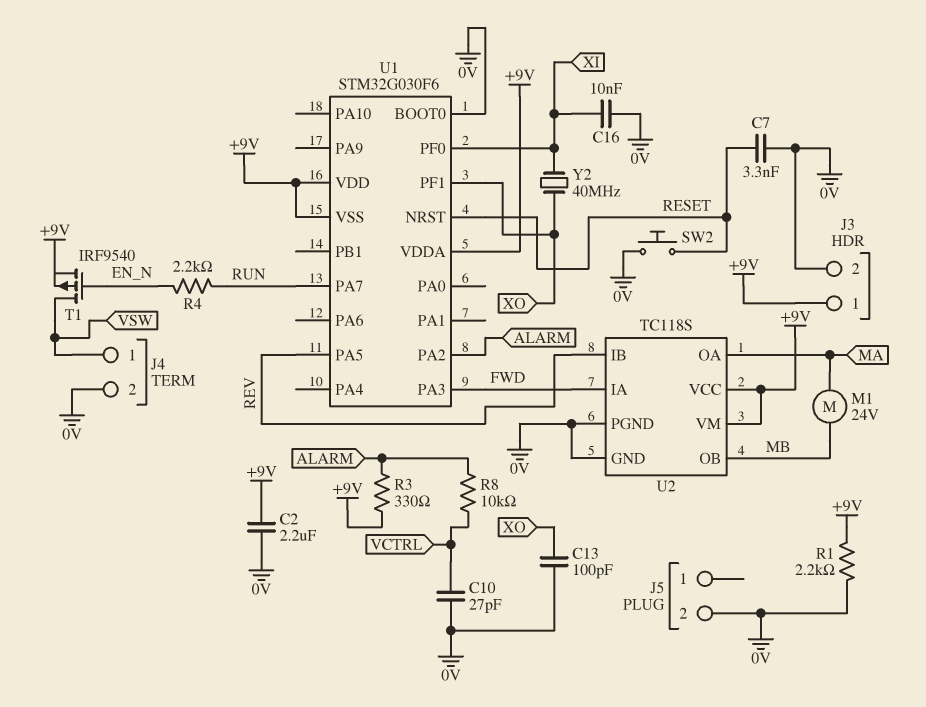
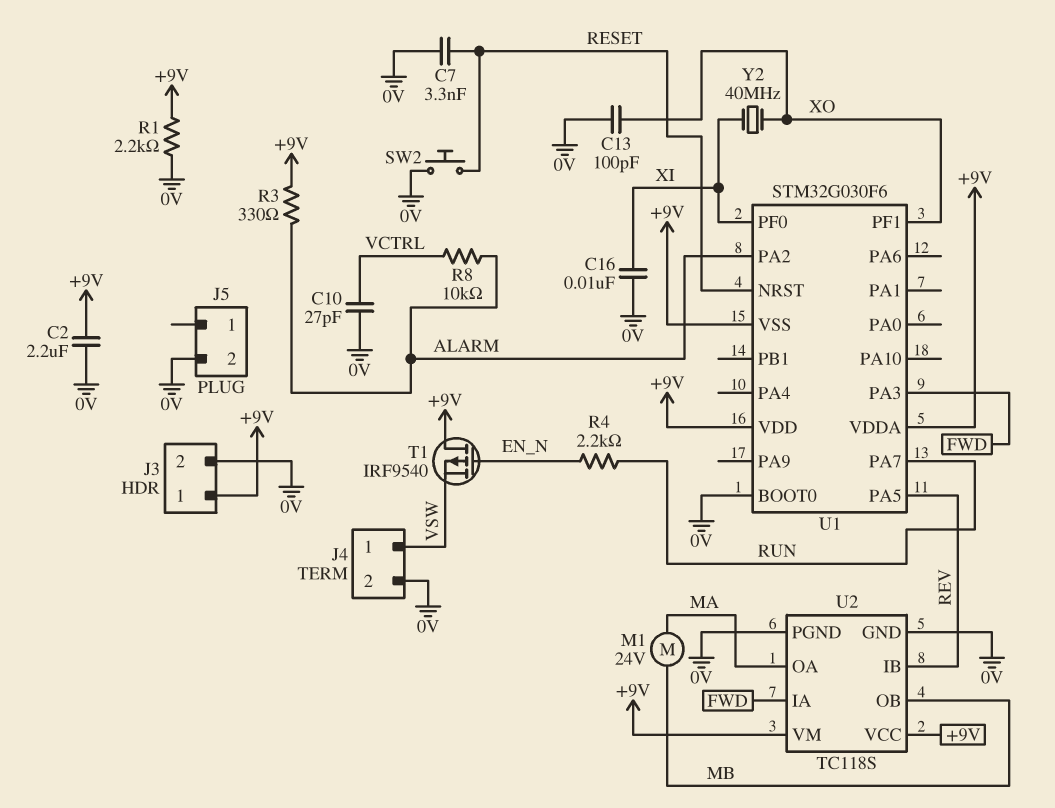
T1: PMOS IRF9540 (G EN_N, D VSW, S +9V) -> PMOS IRF9540 (G EN_N, D +9V, S VSW)

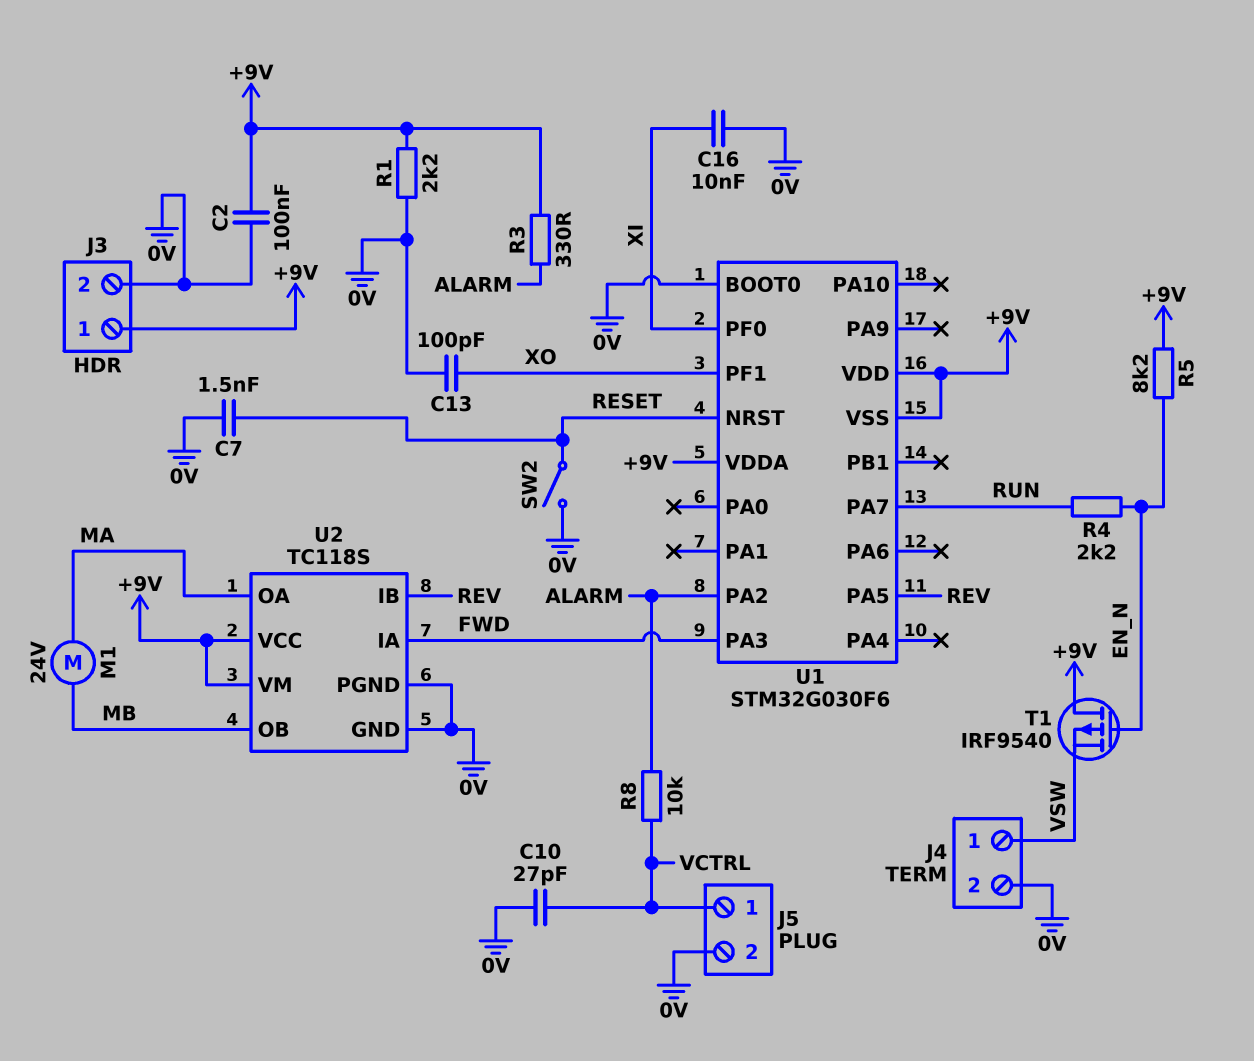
C2: 2.2uF (+9V, 0V) -> 100nF (+9V, 0V)
C7: 3.3nF (0V, RESET) -> 1.5nF (0V, RESET)
J5 pin 1: none -> VCTRL
R5: none -> 8.2k (+9V, EN_N)
SW2: button (0V, RESET) -> switch (0V, RESET)
Y2: 40MHz (XI, XO) -> none

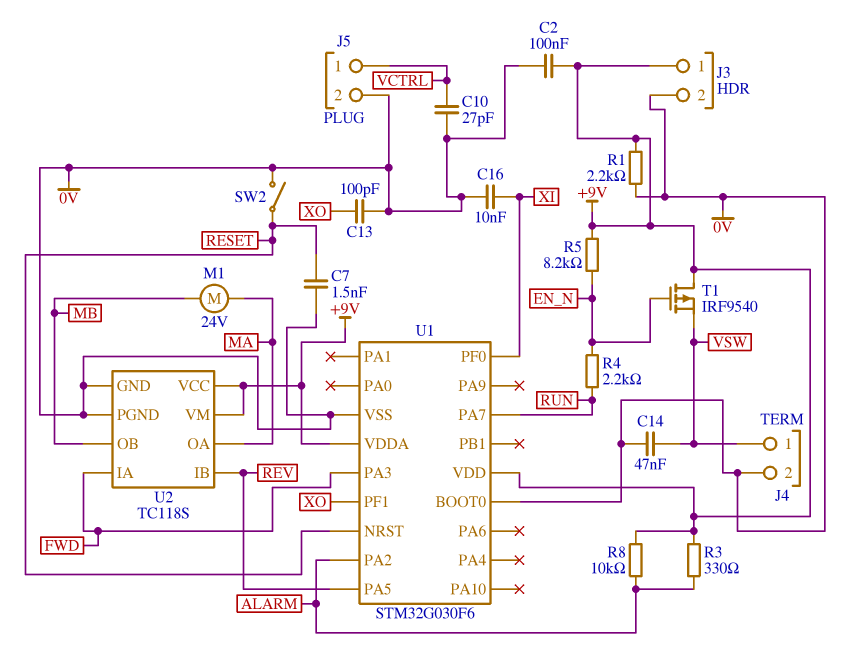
C14: none -> 47nF (0V, VSW)
R8: 10k (ALARM, VCTRL) -> 10k (+9V, ALARM)
U1 pin VSS: +9V -> 0V

